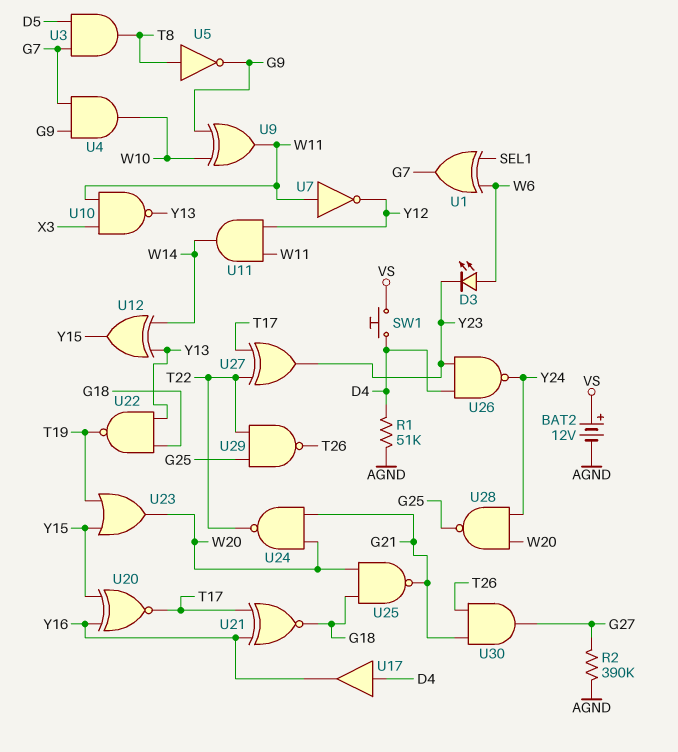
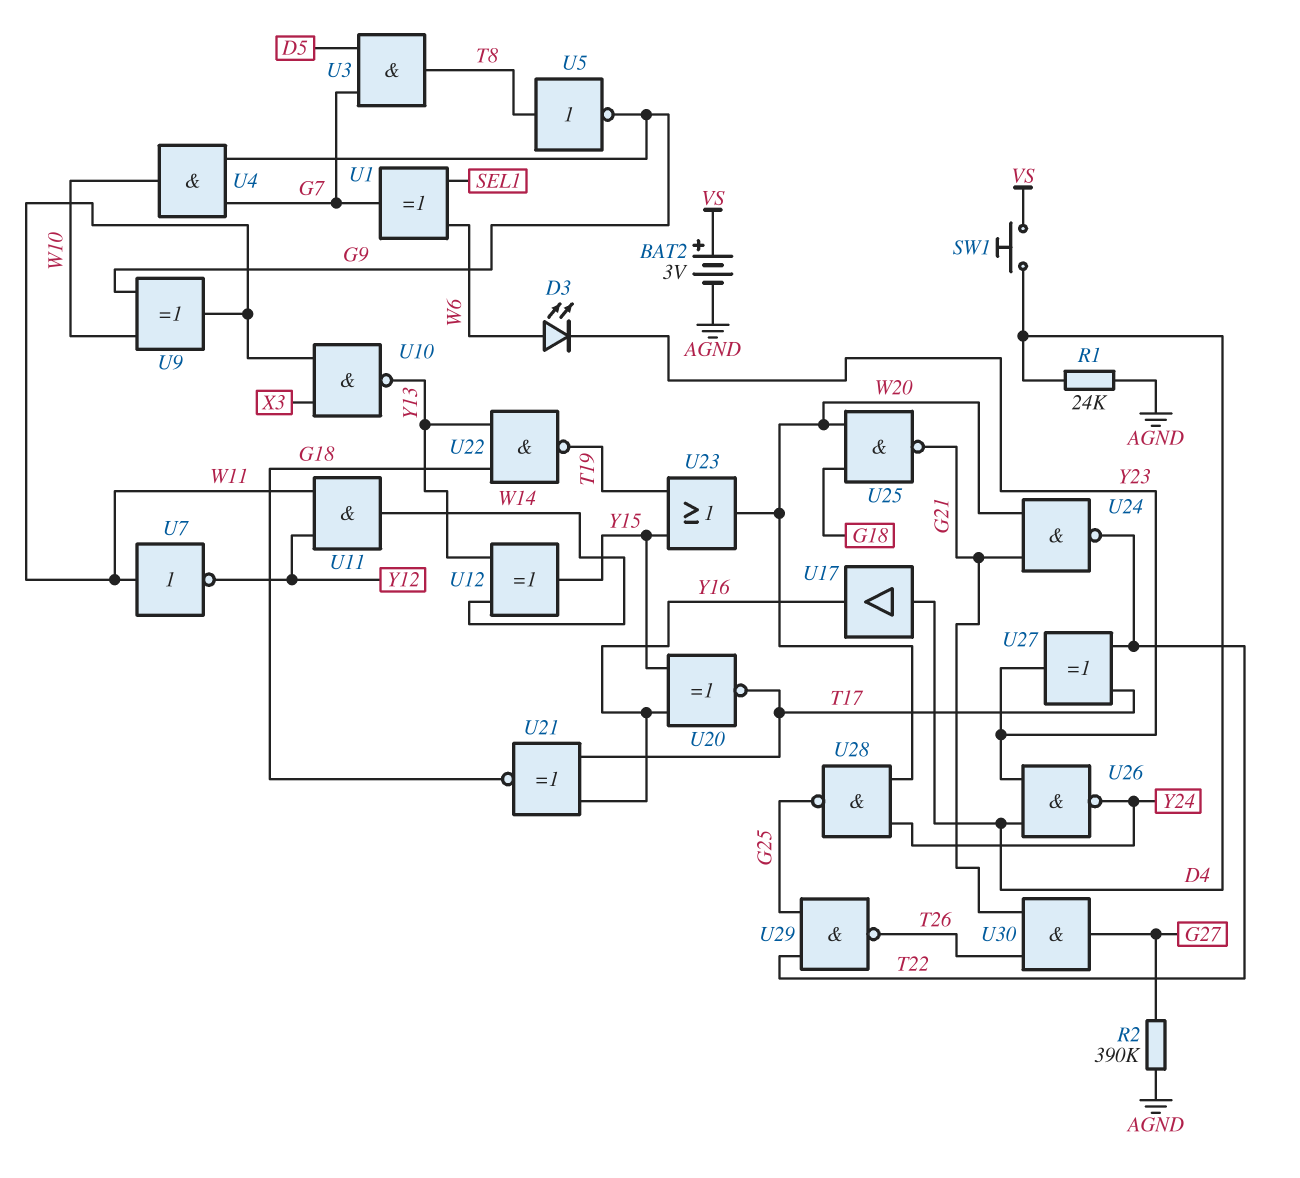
BAT2: 12V (plus VS, minus AGND) -> 3V (plus VS, minus AGND)
R1: 51k (AGND, D4) -> 24k (AGND, D4)

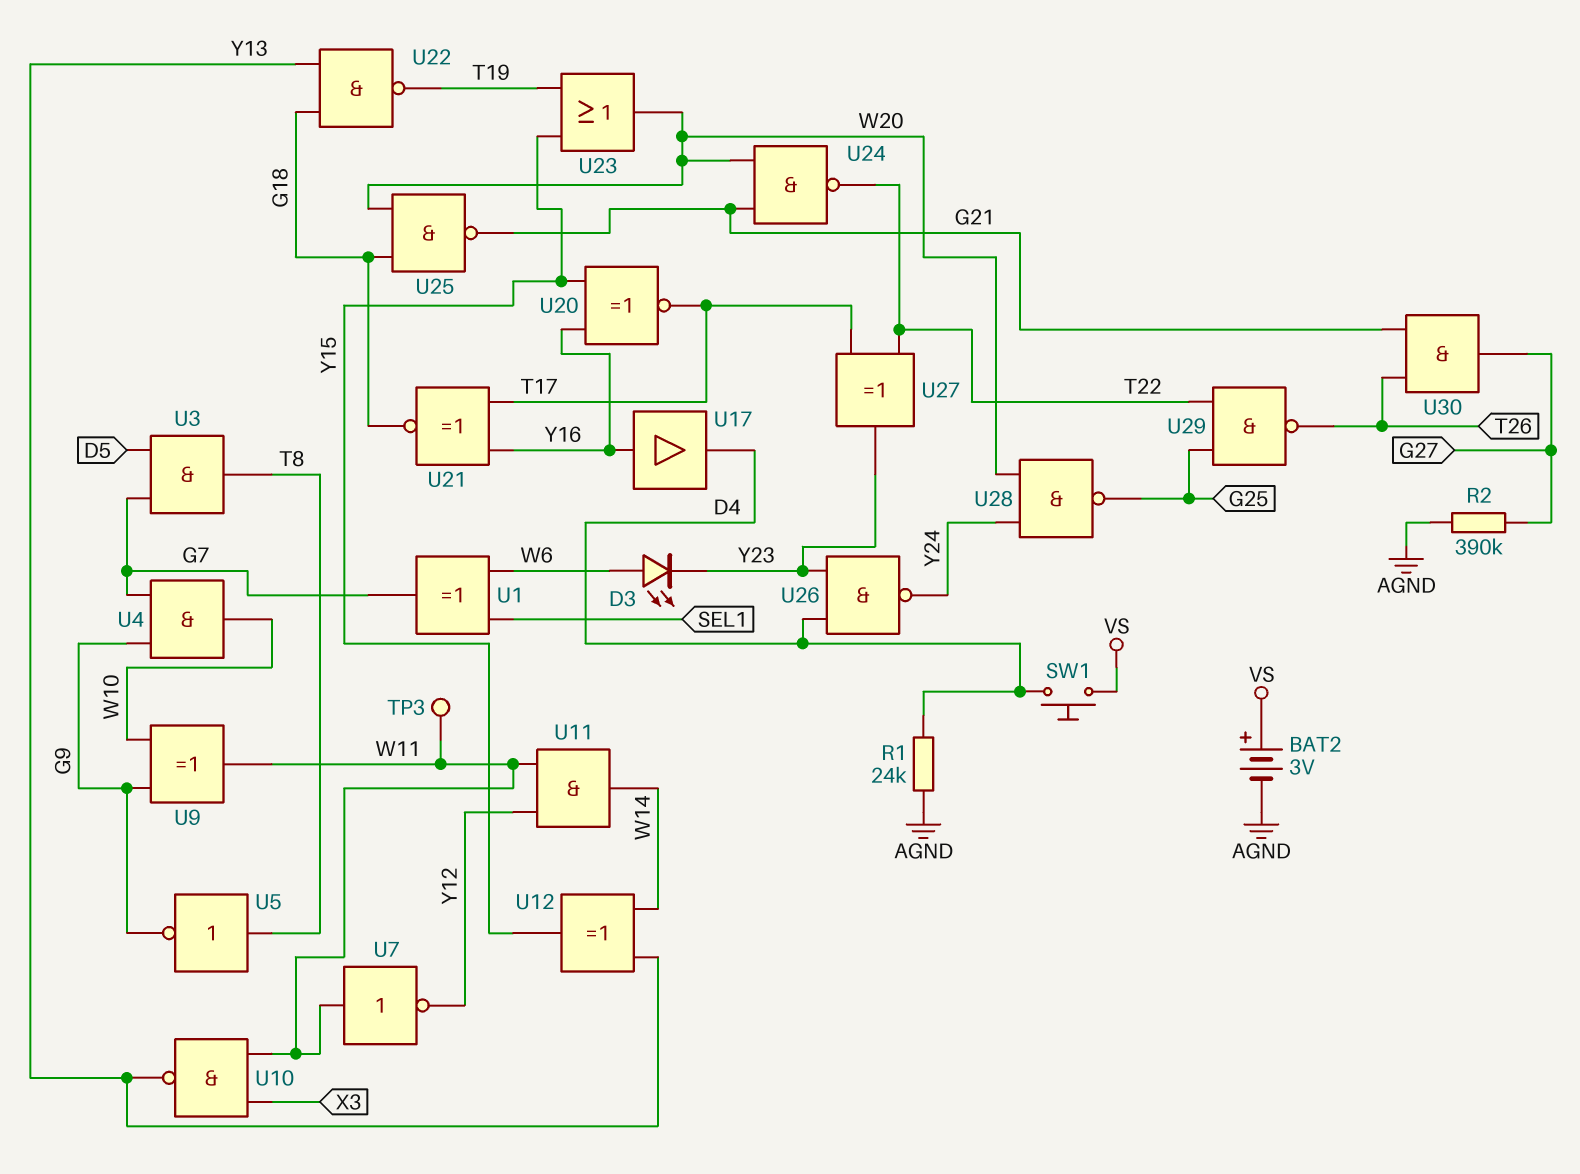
TP3: none -> test point (W11)
U17: buffer (in D4, out Y16) -> buffer (in Y16, out D4)

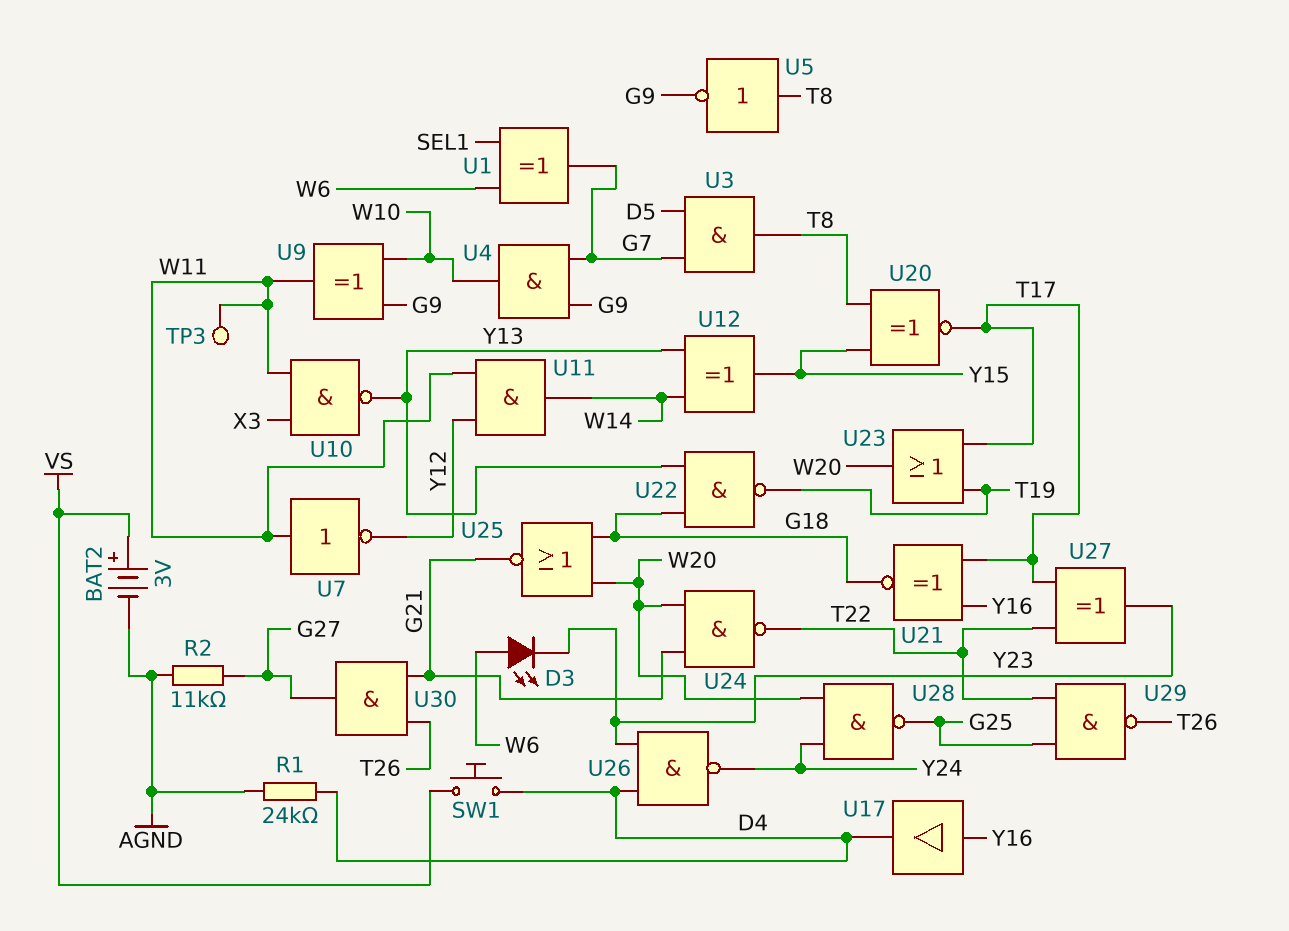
R2: 390k (AGND, G27) -> 11k (AGND, G27)
U20: XNOR (in Y15, in Y16, out T17) -> XNOR (in T8, in Y15, out T17)
U23: OR (in T19, in Y15, out W20) -> OR (in T17, in T19, out W20)
U25: NAND (in G18, in W20, out G21) -> NOR (in G18, in W20, out G21)

